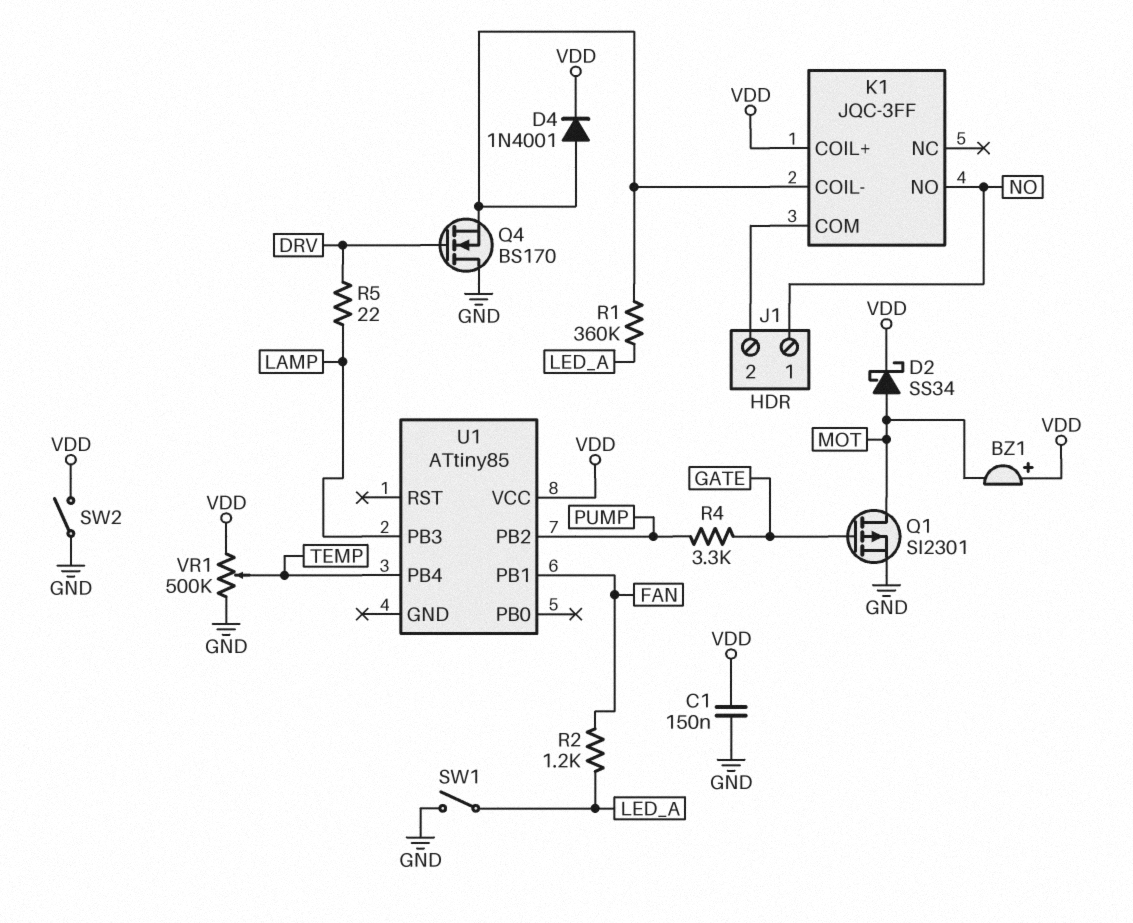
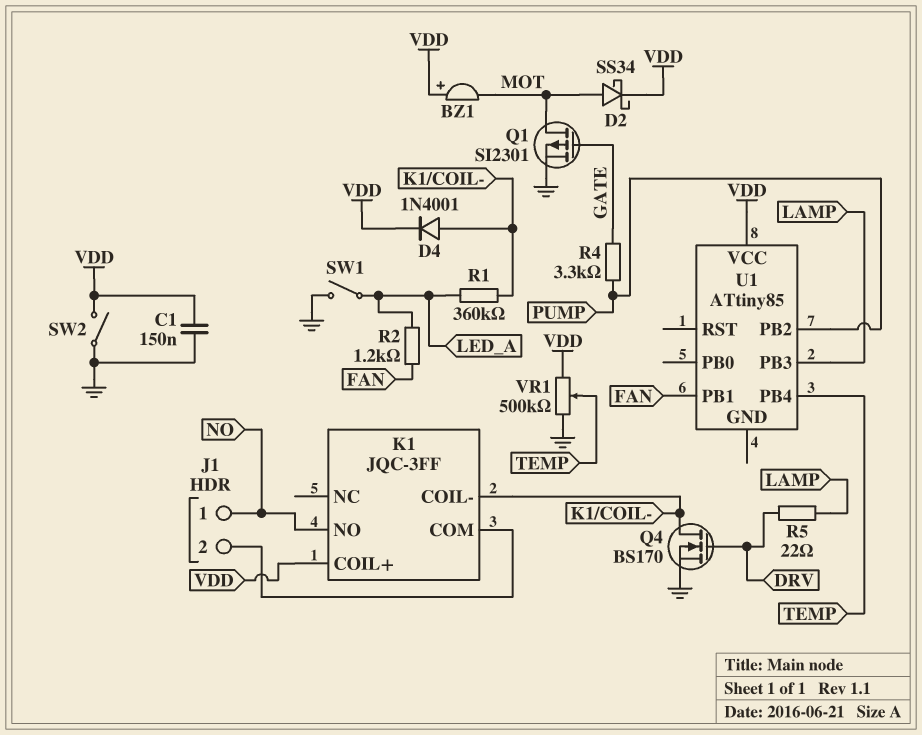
Q4: NMOS BS170 (G DRV, D GND, S K1/COIL-) -> NMOS BS170 (G DRV, D K1/COIL-, S GND)

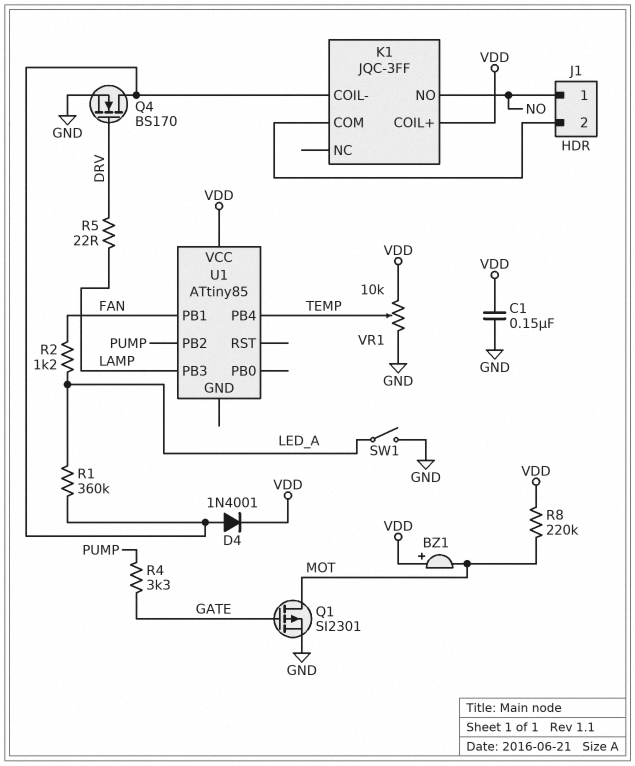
D2: schottky SS34 (A MOT, K VDD) -> none
R8: none -> 220k (MOT, VDD)
SW2: switch (GND, VDD) -> none
VR1: 500k (GND, VDD, wiper TEMP) -> 10k (GND, VDD, wiper TEMP)

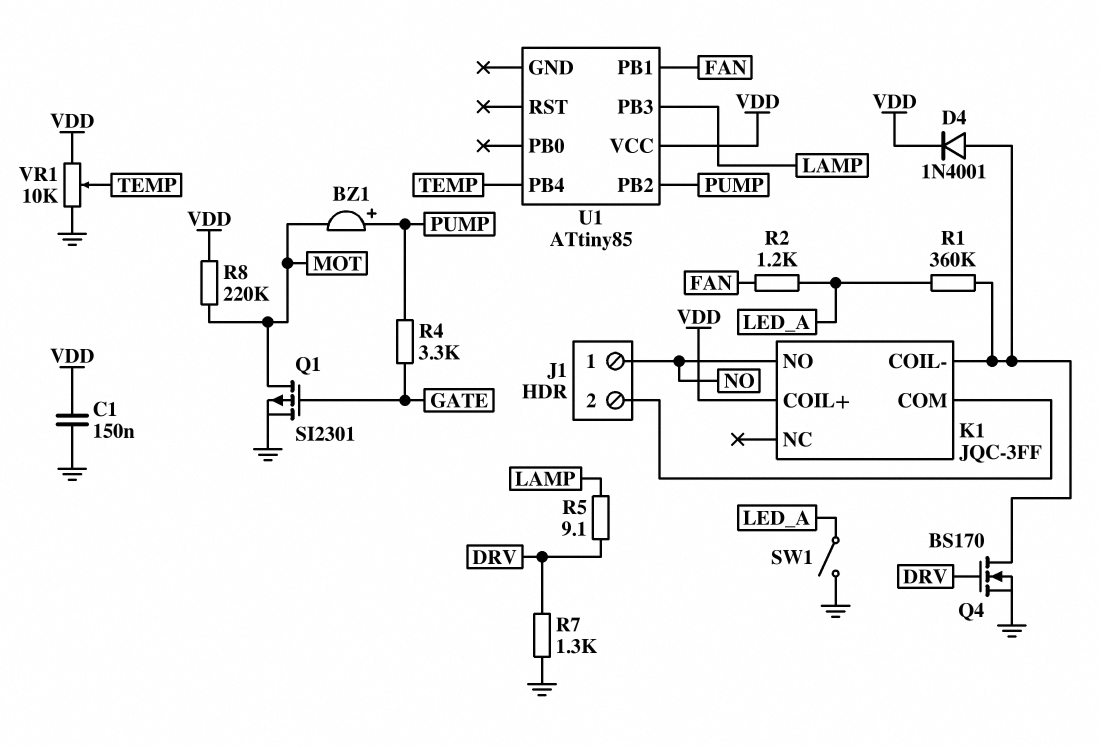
BZ1: buzzer (plus VDD, minus MOT) -> buzzer (plus PUMP, minus MOT)
R5: 22 (DRV, LAMP) -> 9.1 (DRV, LAMP)
R7: none -> 1.3k (DRV, GND)

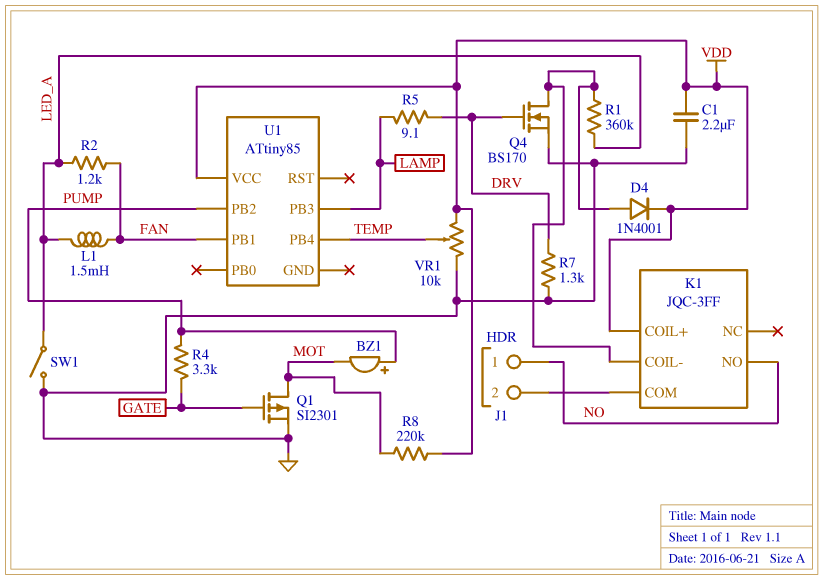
C1: 150nF (GND, VDD) -> 2.2uF (GND, VDD)
L1: none -> 1.5mH (FAN, LED_A)

